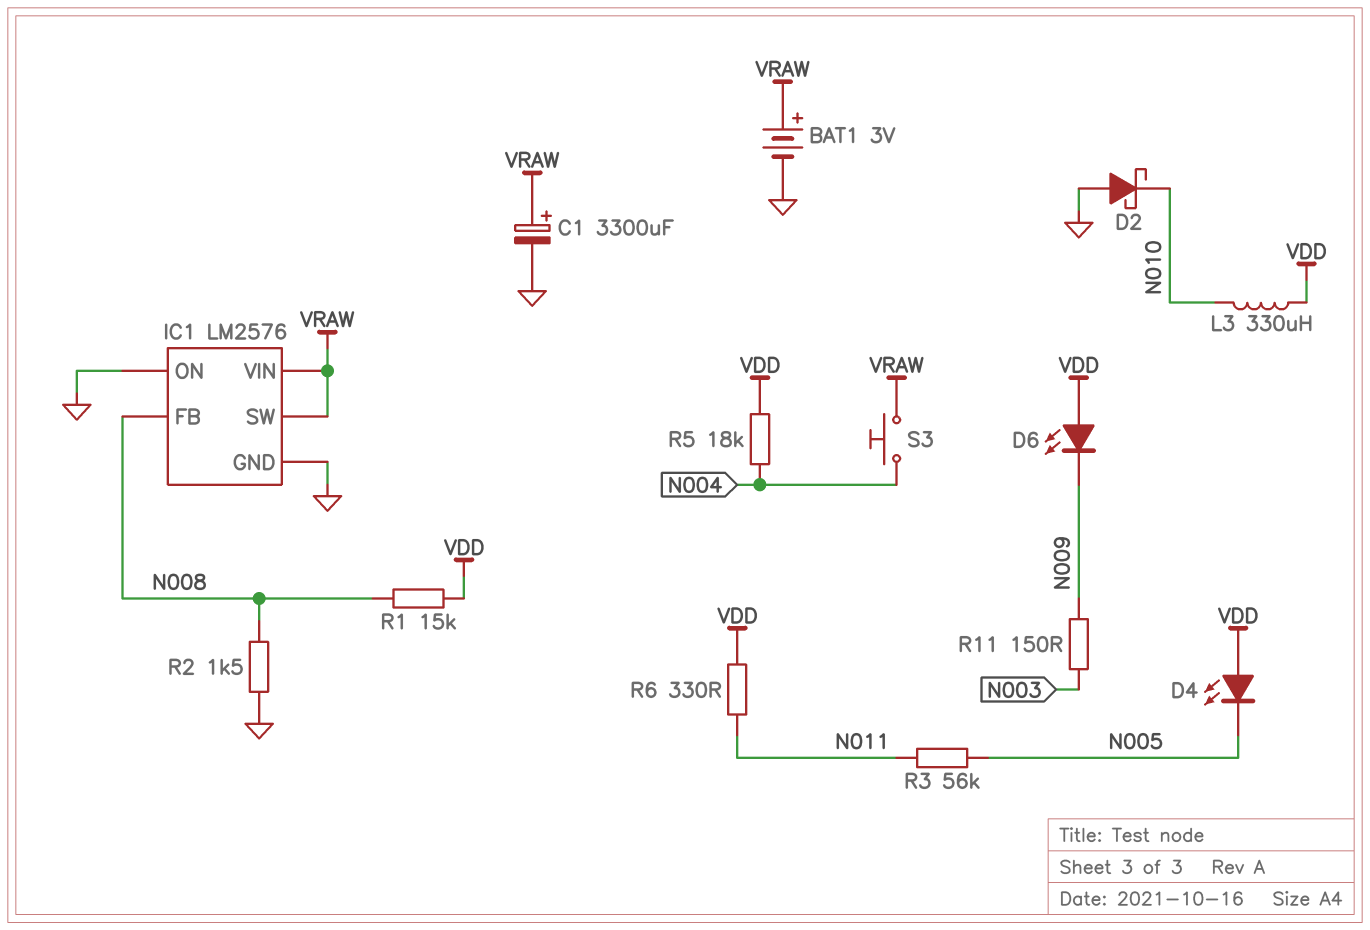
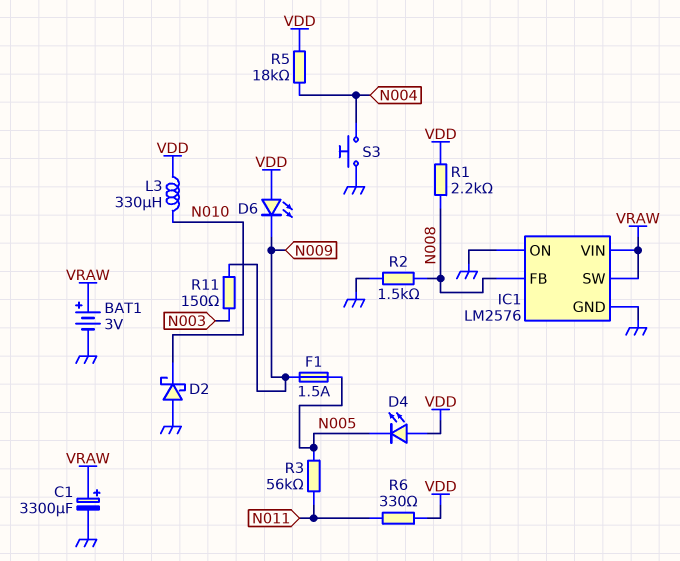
F1: none -> 1.5A (N005, N009)
R1: 15k (N008, VDD) -> 2.2k (N008, VDD)
S3: button (N004, VRAW) -> button (GND, N004)

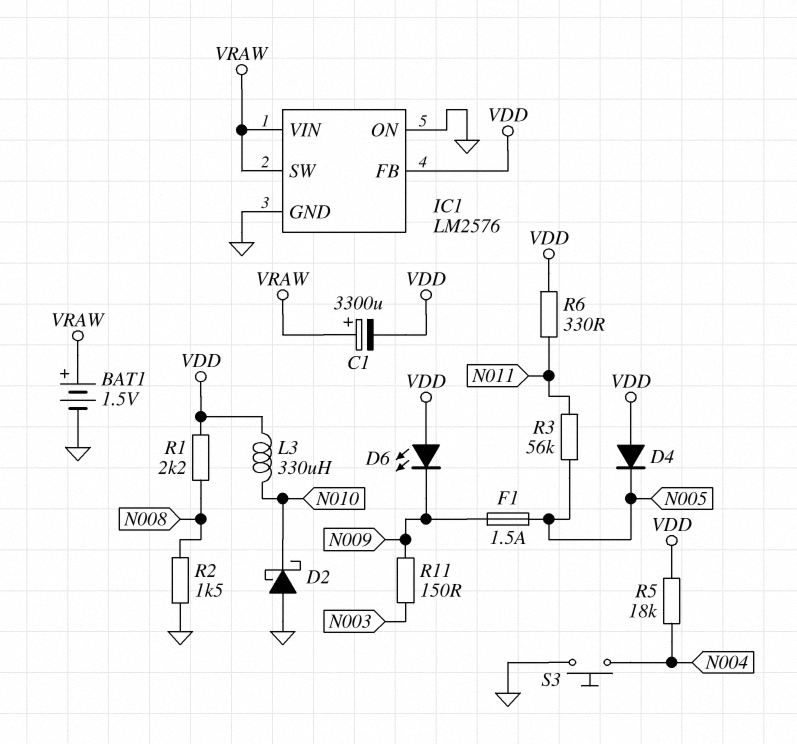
BAT1: 3V (plus VRAW, minus GND) -> 1.5V (plus VRAW, minus GND)
C1: 3300uF (plus VRAW, minus GND) -> 3300uF (plus VRAW, minus VDD)
D4: LED (A VDD, K N005) -> diode (A VDD, K N005)
IC1 pin FB: N008 -> VDD

